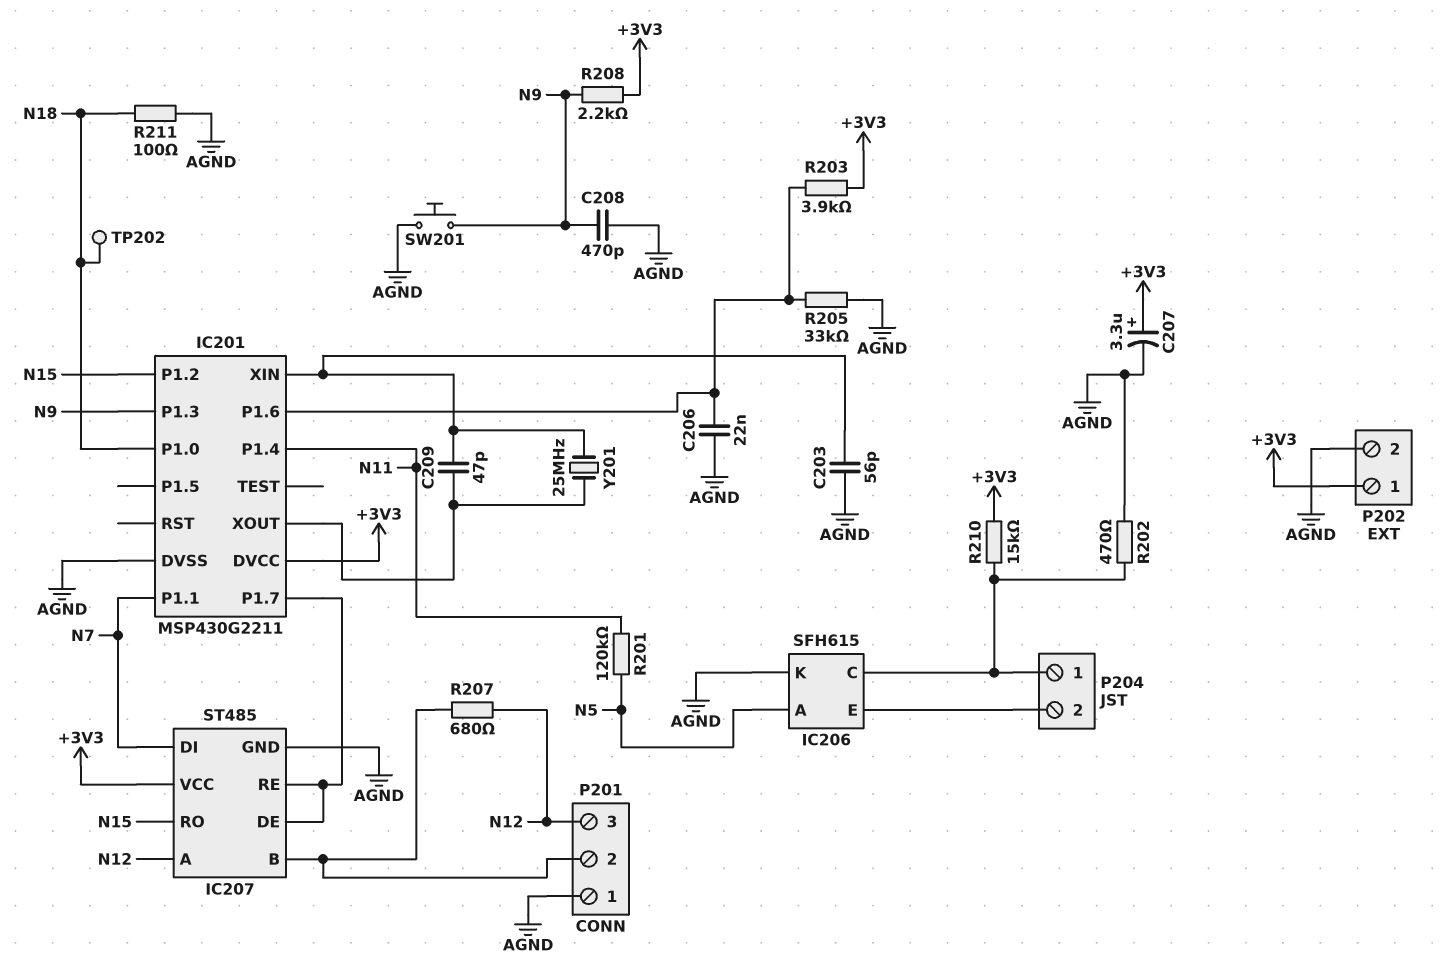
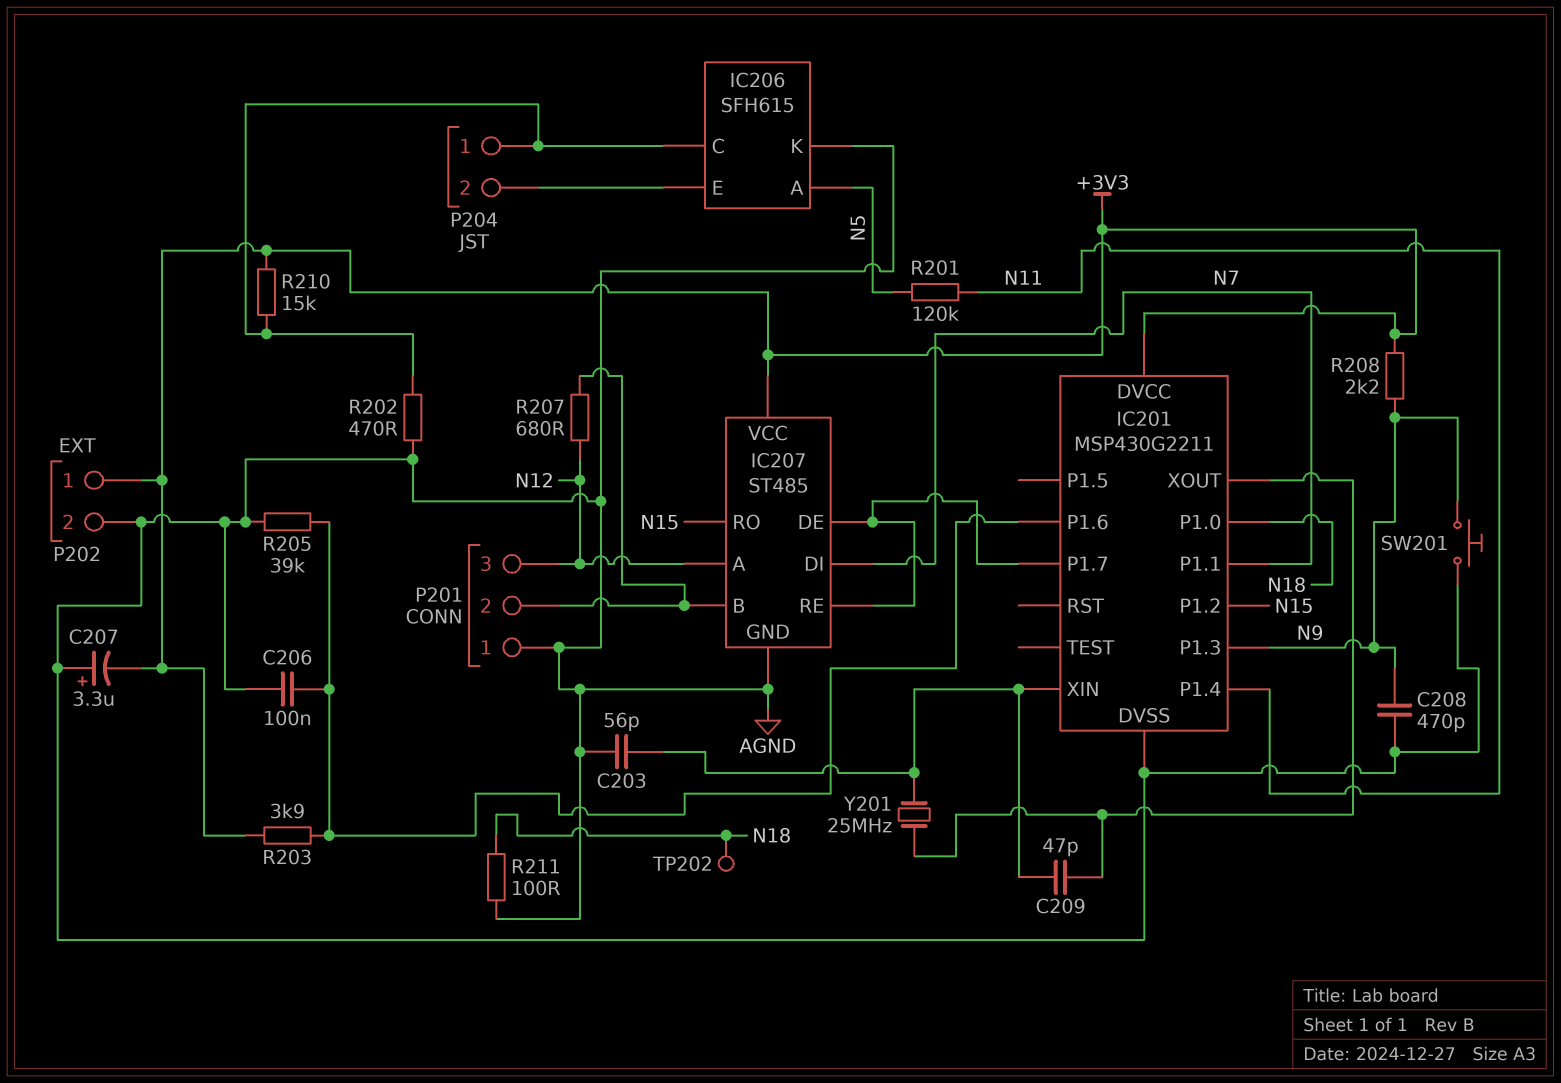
C206: 22nF (AGND, IC201/P1.6) -> 100nF (AGND, IC201/P1.6)
C207: 3.3uF (plus +3V3, minus AGND) -> 3.3uF (plus AGND, minus +3V3)
R205: 33k (AGND, IC201/P1.6) -> 39k (AGND, IC201/P1.6)

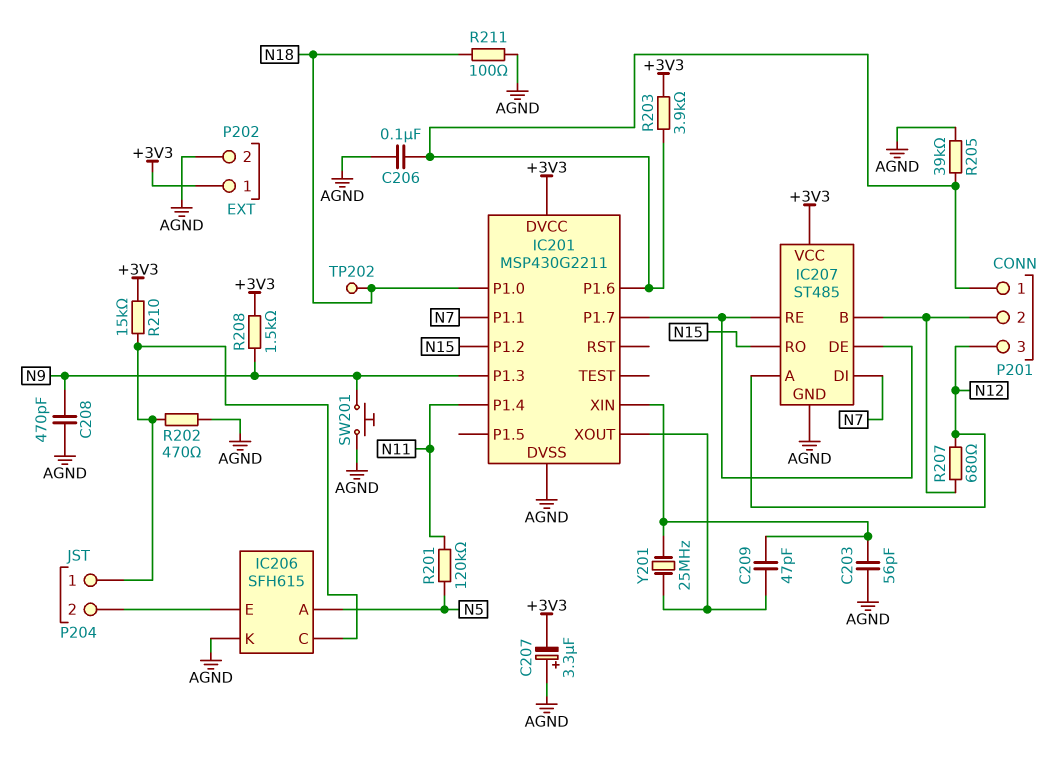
P201 pin 1: AGND -> IC201/P1.6
R208: 2.2k (+3V3, N9) -> 1.5k (+3V3, N9)

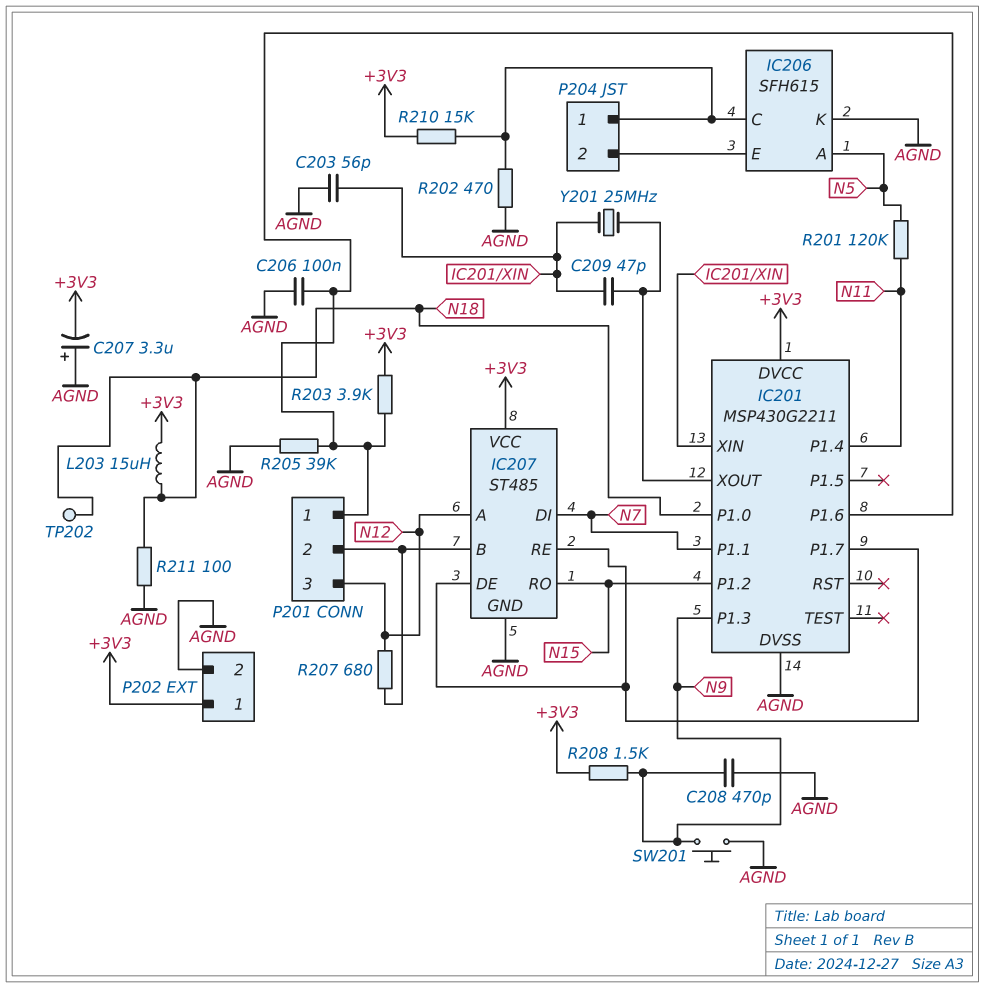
L203: none -> 15uH (+3V3, N18)

